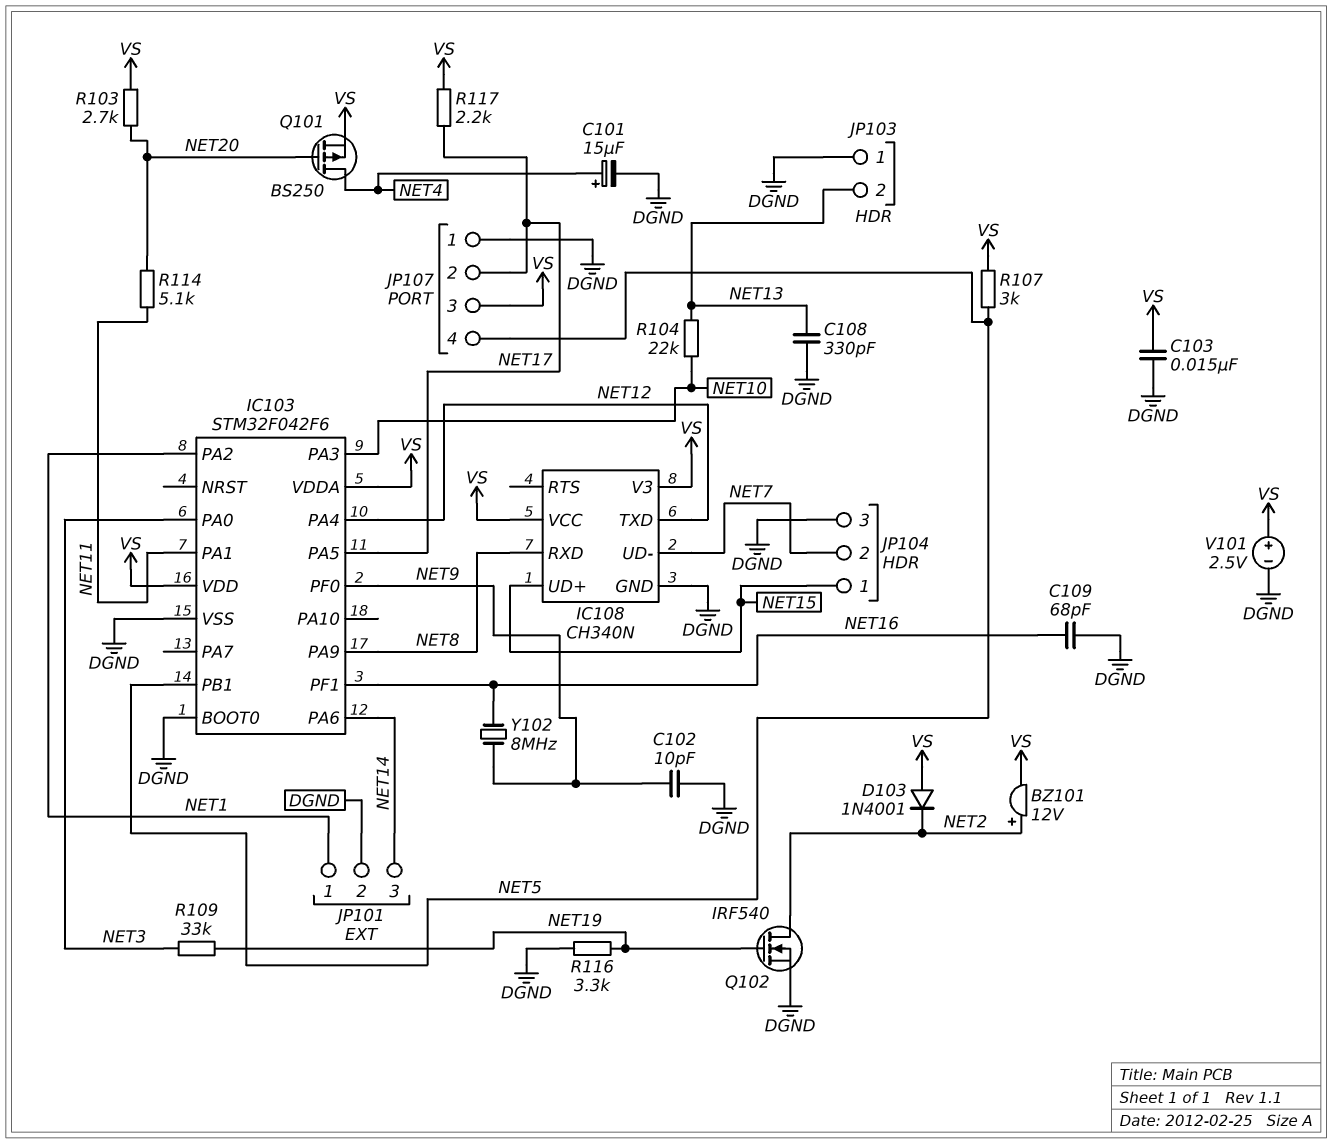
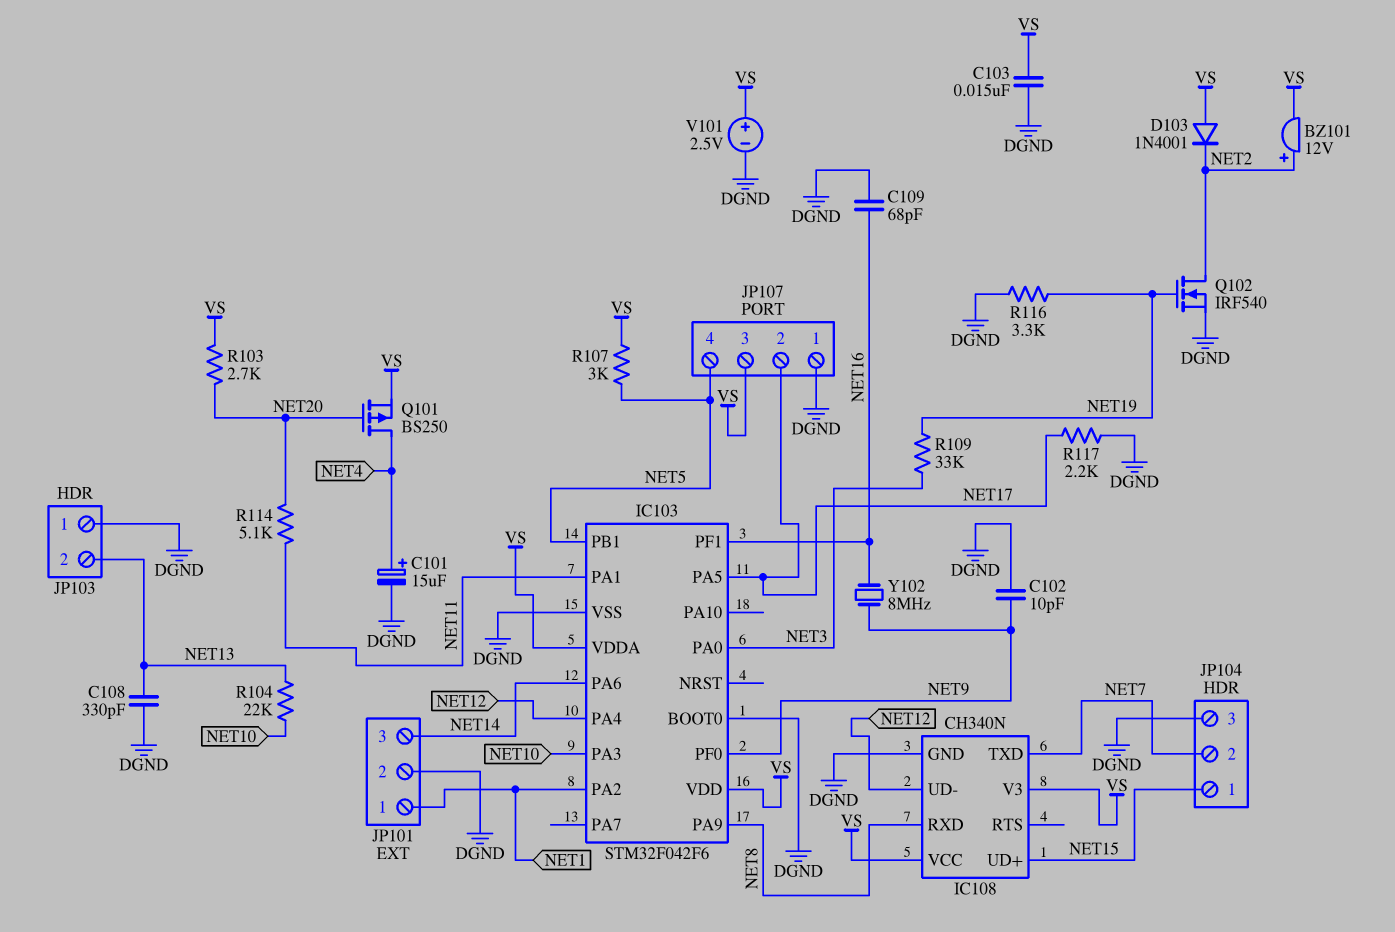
IC108 pin TXD: NET12 -> NET7
IC108 pin UD-: NET7 -> NET12
R117: 2.2k (NET17, VS) -> 2.2k (DGND, NET17)

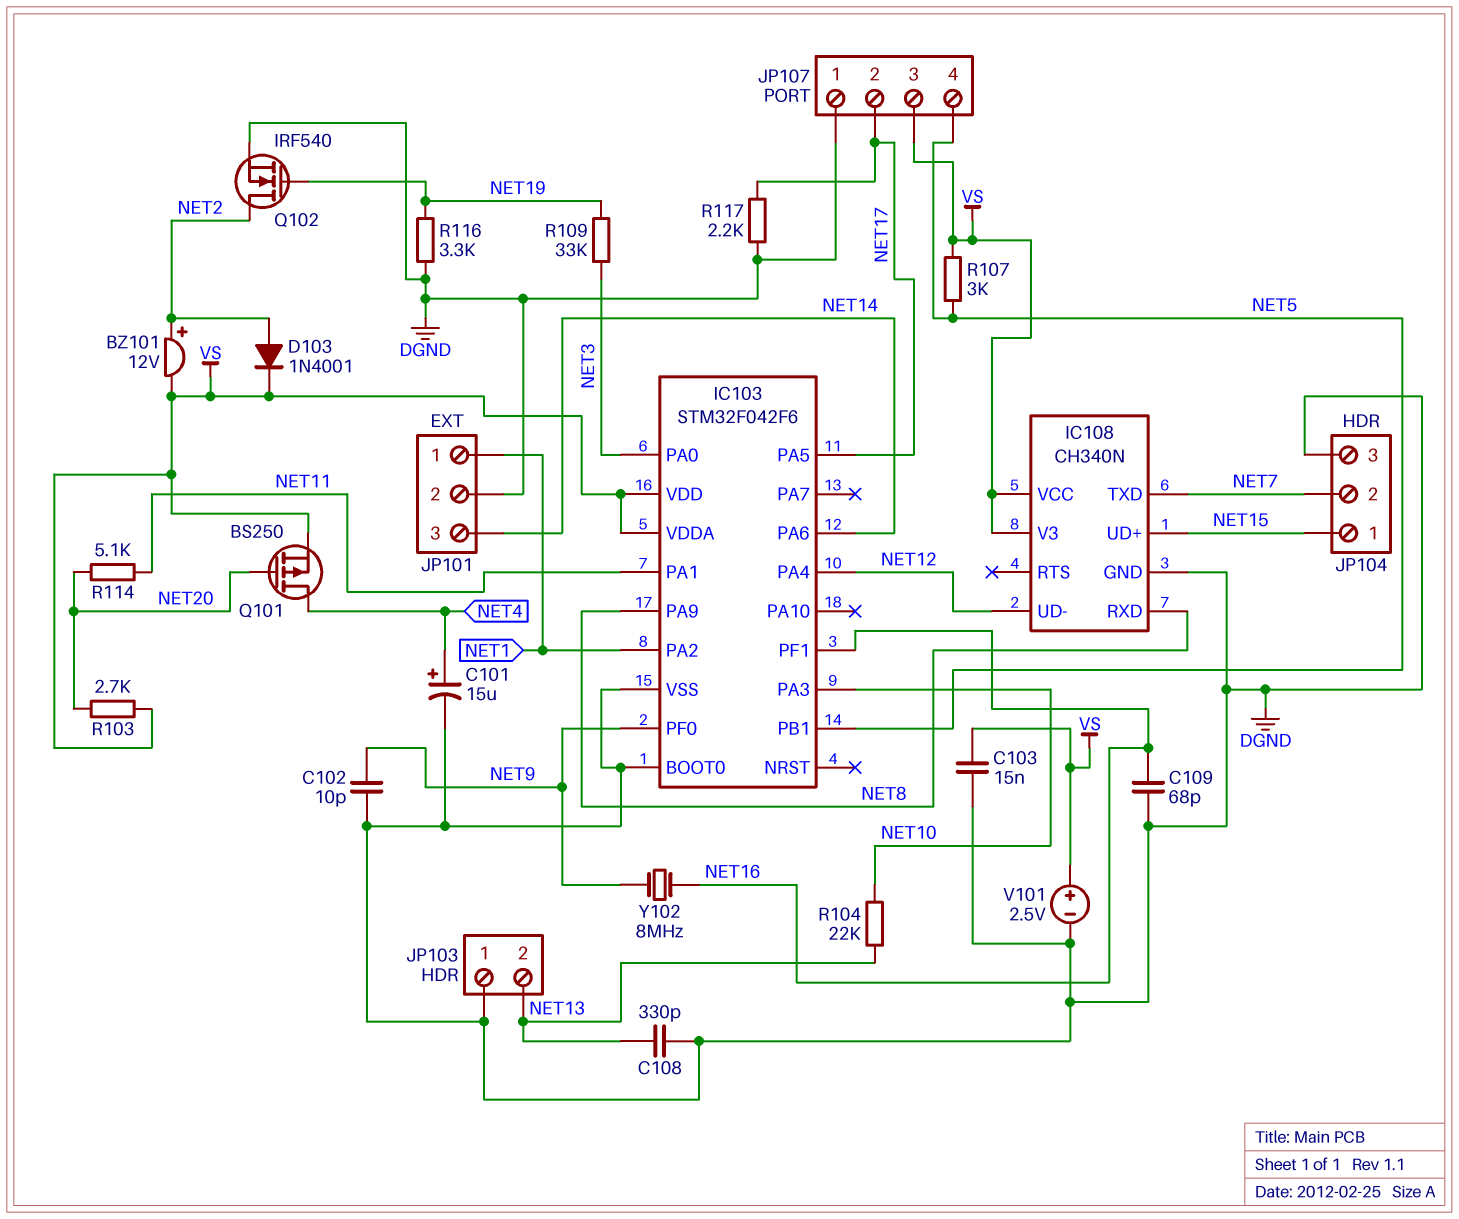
D103: diode 1N4001 (A VS, K NET2) -> diode 1N4001 (A NET2, K VS)

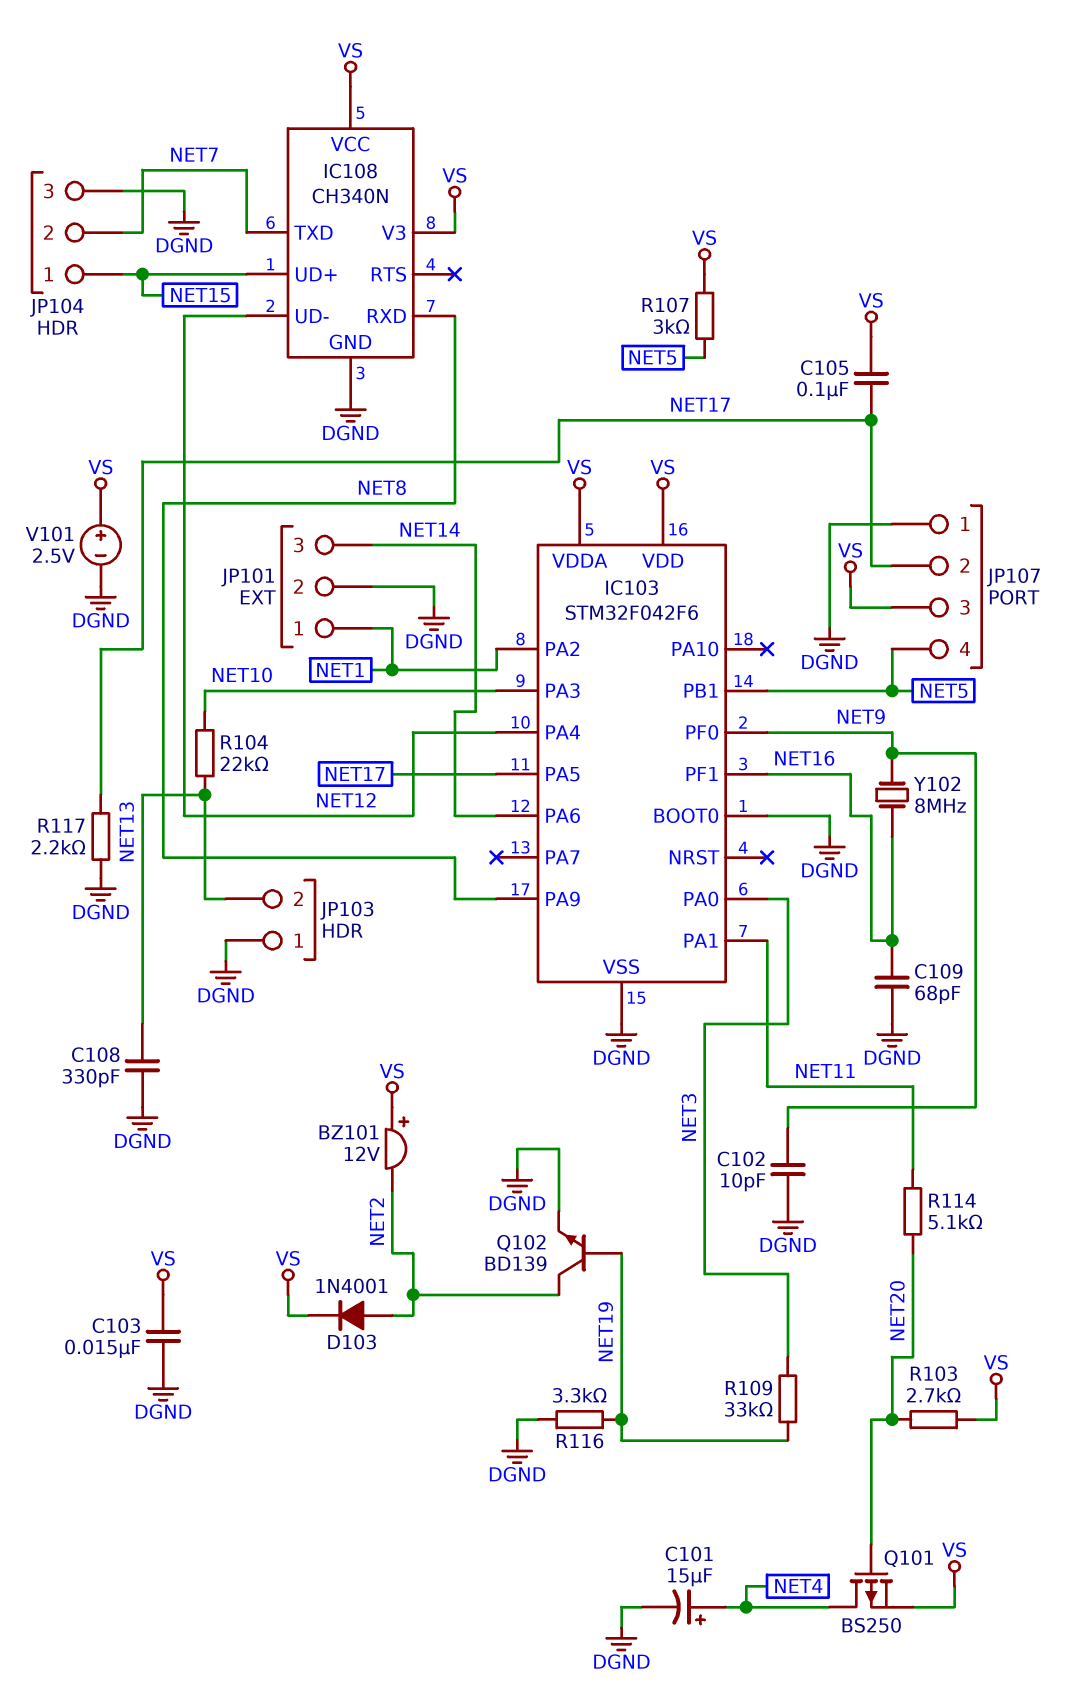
BZ101: buzzer 12V (plus NET2, minus VS) -> buzzer 12V (plus VS, minus NET2)
C105: none -> 100nF (NET17, VS)
Q102: NMOS IRF540 (G NET19, D NET2, S DGND) -> NPN BD139 (B NET19, C NET2, E DGND)

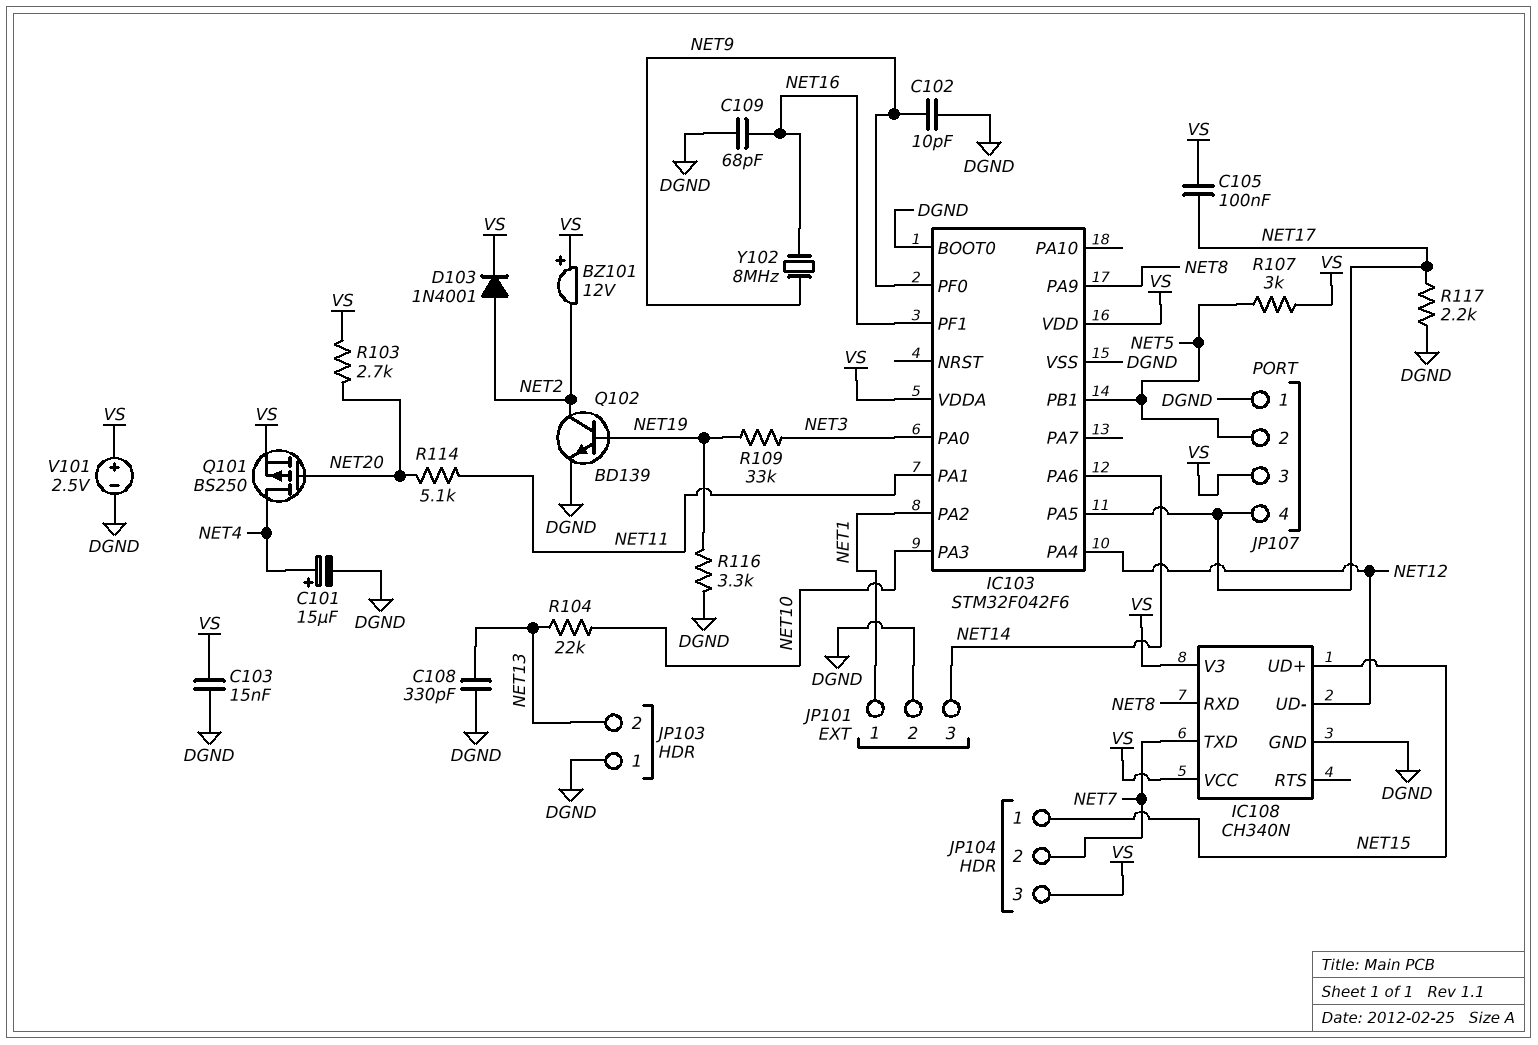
JP104 pin 3: DGND -> VS
JP107 pin 2: NET17 -> NET5
JP107 pin 4: NET5 -> NET17

